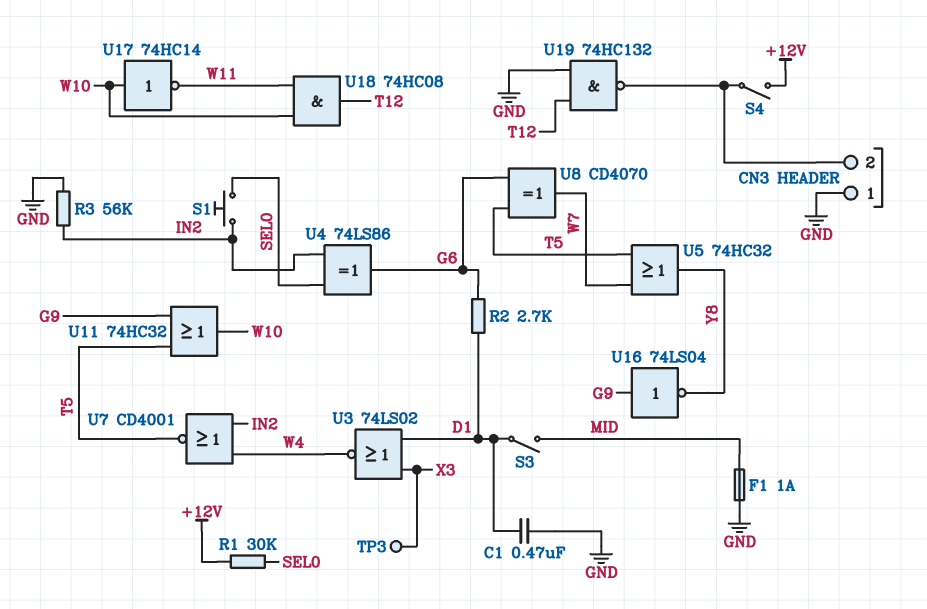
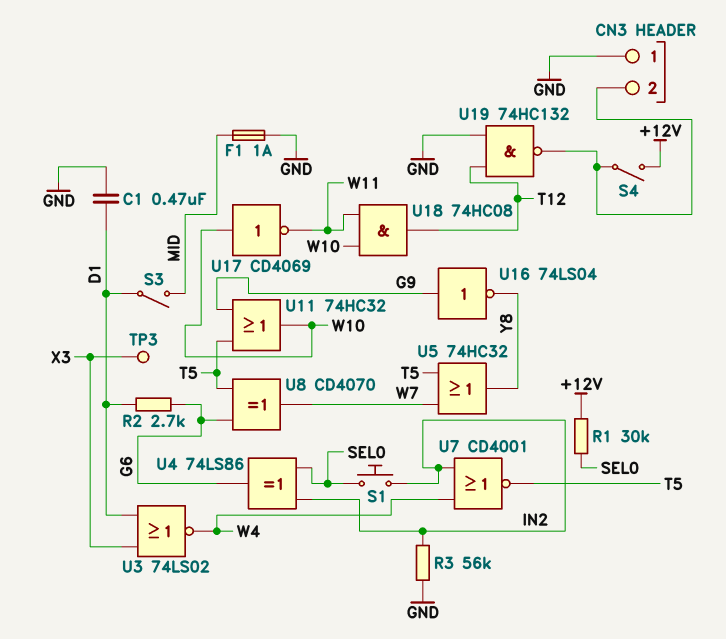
U17: NOT 74HC14 (in W10, out W11) -> NOT CD4069 (in W10, out W11)

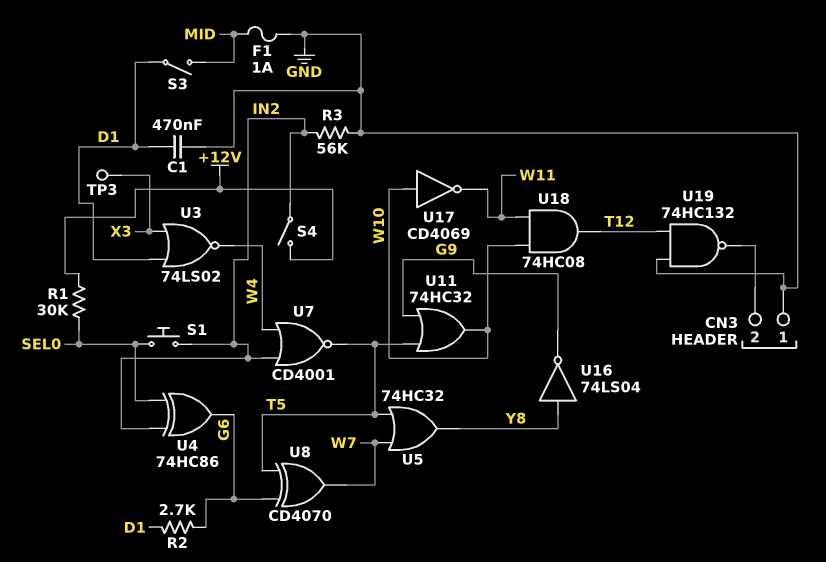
S4: switch (+12V, CN3/2) -> switch (+12V, IN2)
U4: XOR 74LS86 (in IN2, in SEL0, out G6) -> XOR 74HC86 (in IN2, in SEL0, out G6)
U16: NOT 74LS04 (in G9, out Y8) -> NOT 74LS04 (in Y8, out G9)

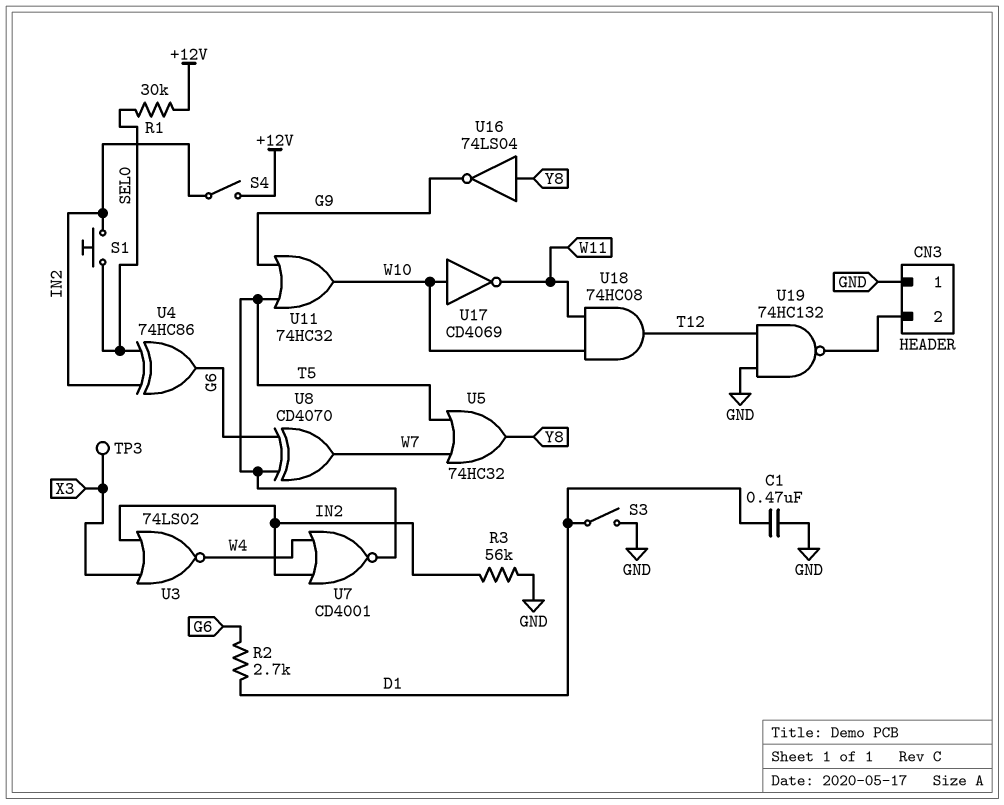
F1: 1A (GND, MID) -> none
S3: switch (D1, MID) -> switch (D1, GND)
U3: NOR 74LS02 (in D1, in X3, out W4) -> NOR 74LS02 (in IN2, in X3, out W4)

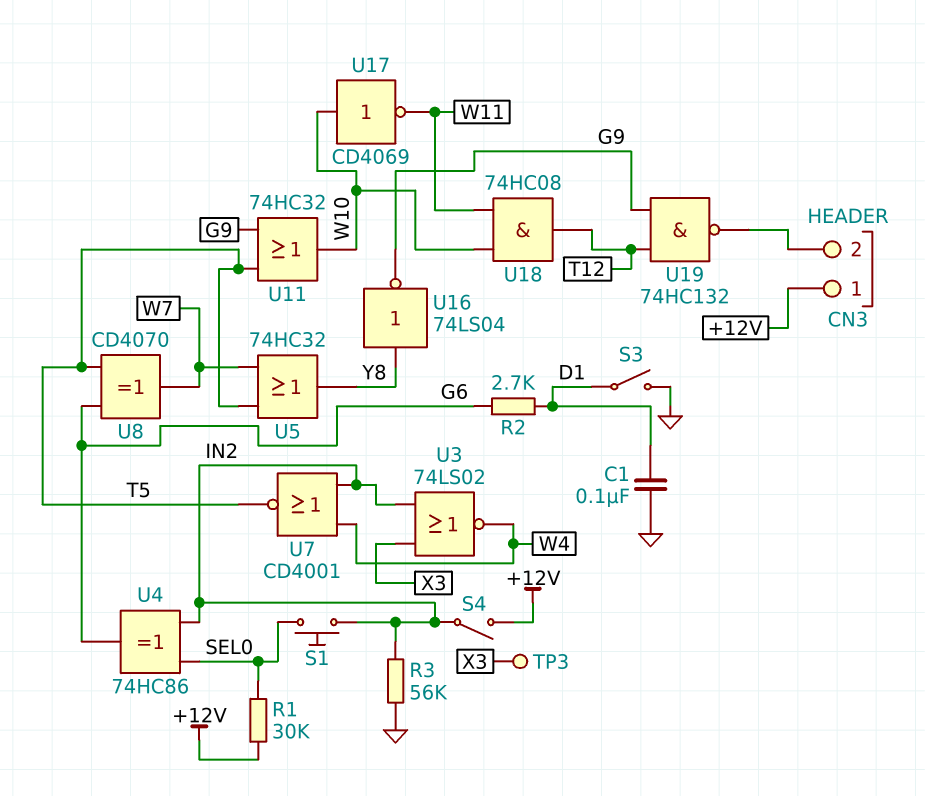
C1: 470nF (D1, GND) -> 100nF (D1, GND)
CN3 pin 1: GND -> +12V
U19: NAND 74HC132 (in GND, in T12, out CN3/2) -> NAND 74HC132 (in G9, in T12, out CN3/2)

